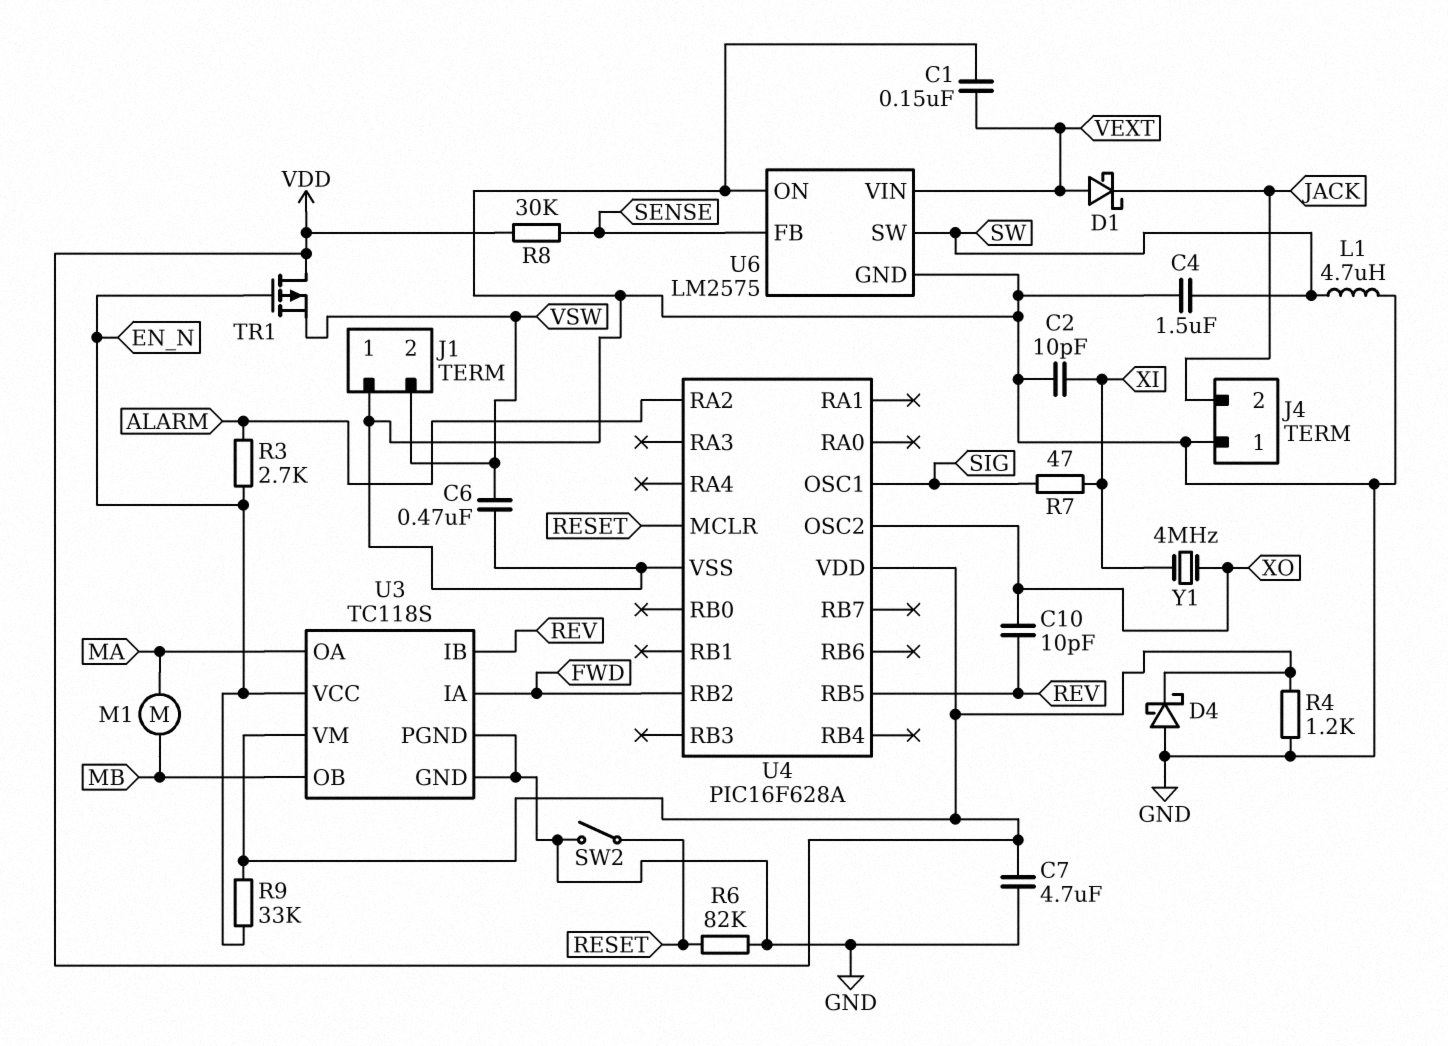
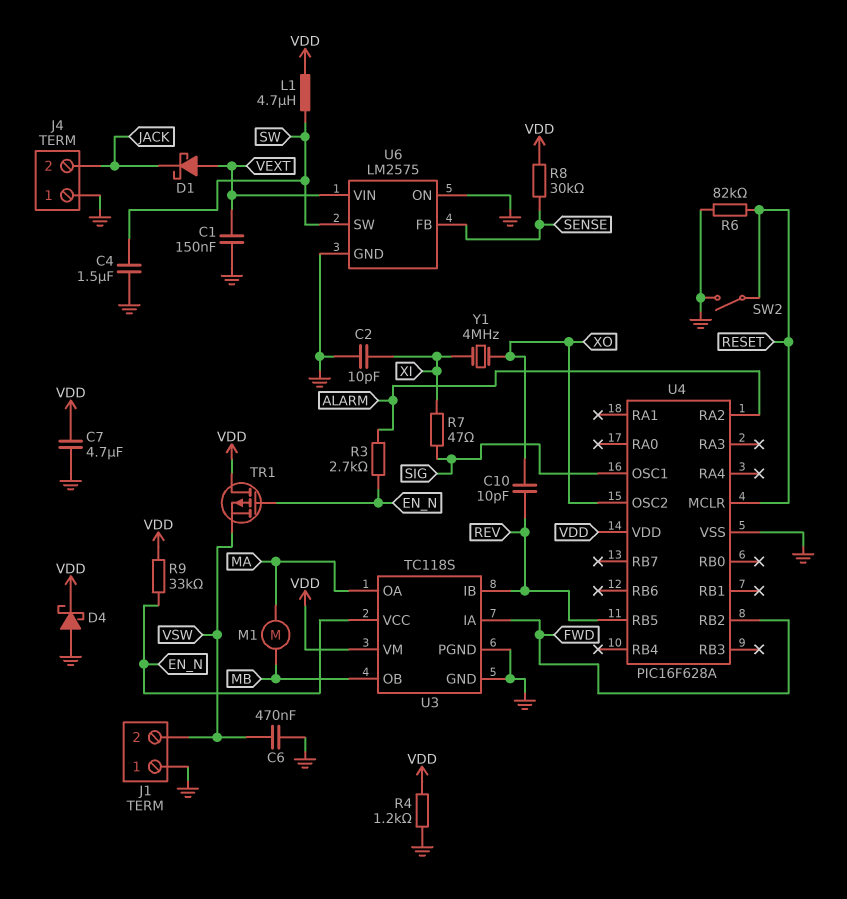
L1: 4.7uH (GND, SW) -> 4.7uH (SW, VDD)

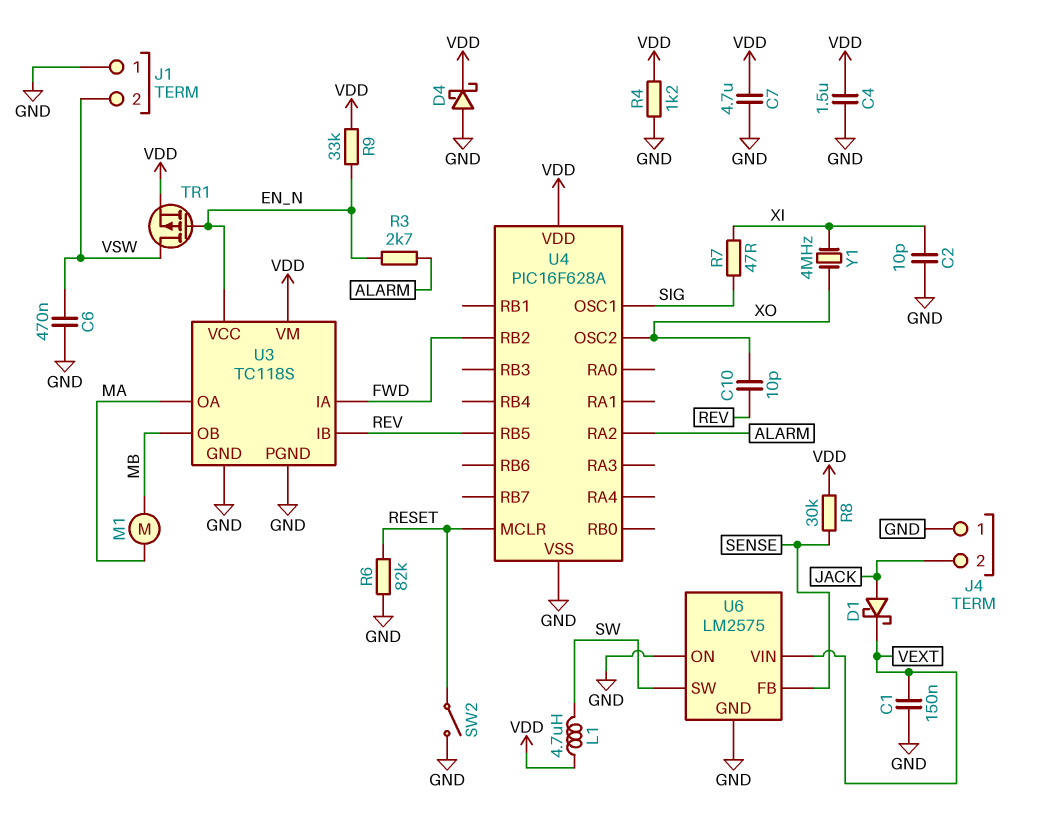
C4: 1.5uF (GND, SW) -> 1.5uF (GND, VDD)
D1: schottky (A VEXT, K JACK) -> schottky (A JACK, K VEXT)
TR1: PMOS (G EN_N, D VDD, S VSW) -> PMOS (G EN_N, D VSW, S VDD)

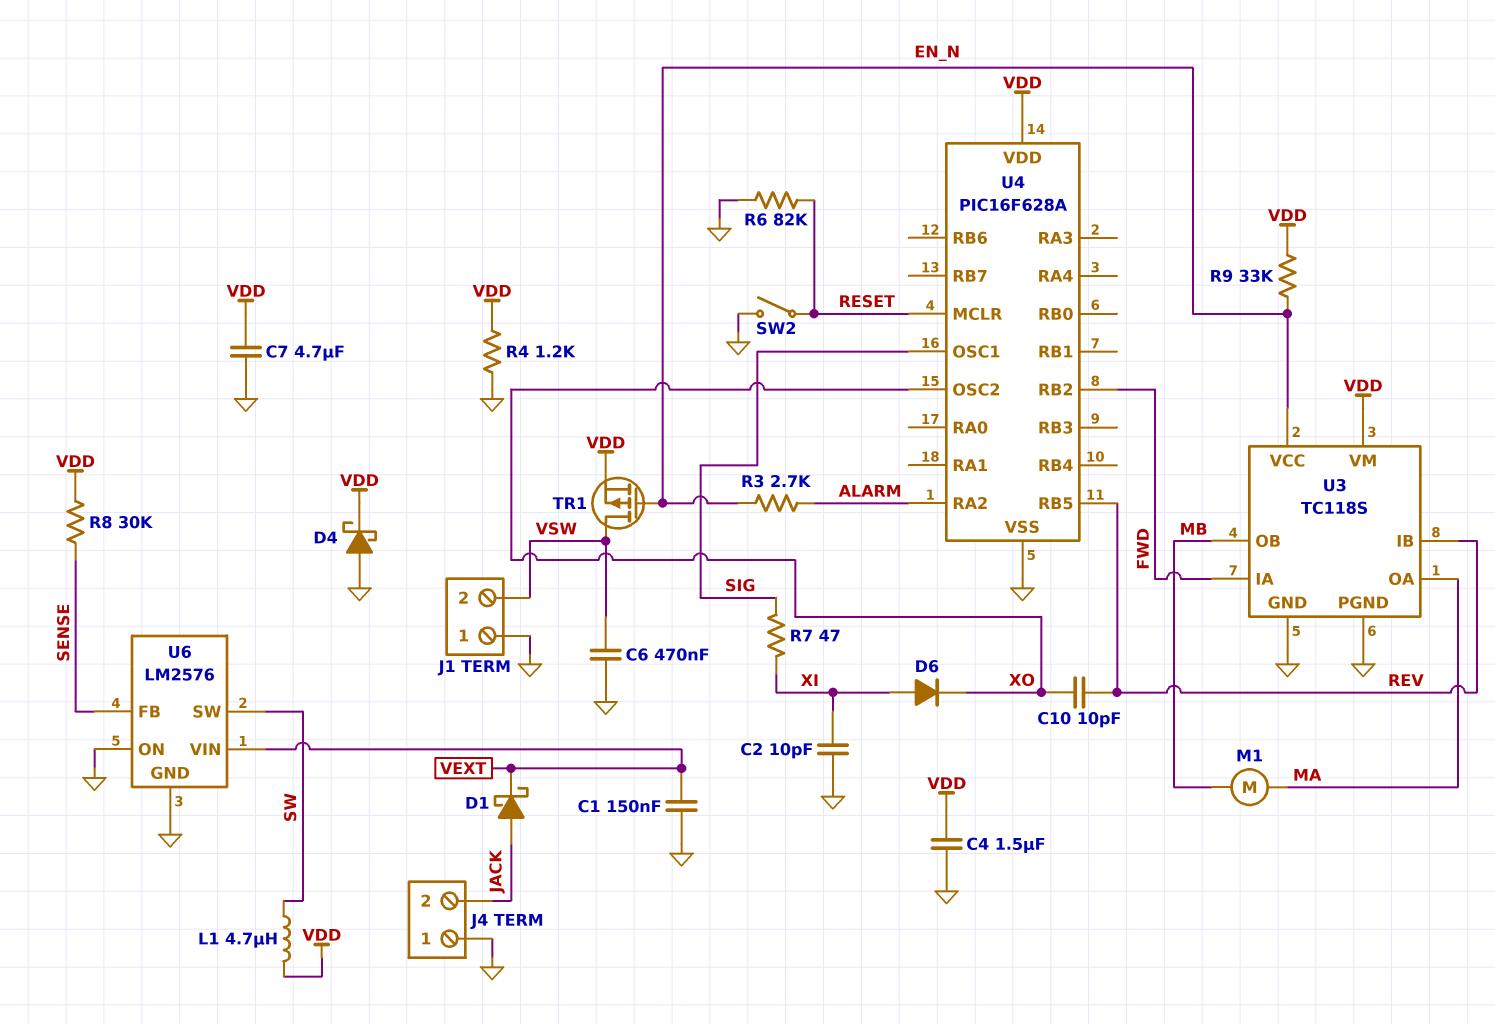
D6: none -> diode (A XI, K XO)
U6: LM2575 -> LM2576
Y1: 4MHz (XI, XO) -> none

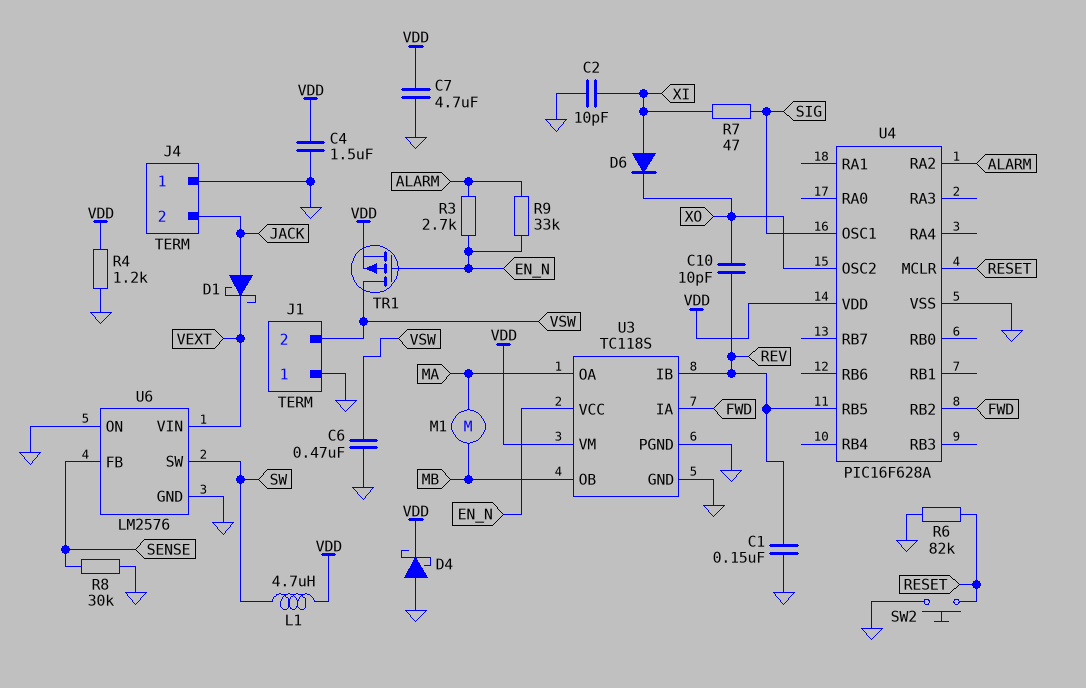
C1: 150nF (GND, VEXT) -> 150nF (GND, REV)
R8: 30k (SENSE, VDD) -> 30k (GND, SENSE)
R9: 33k (EN_N, VDD) -> 33k (ALARM, EN_N)
SW2: switch (GND, RESET) -> button (GND, RESET)

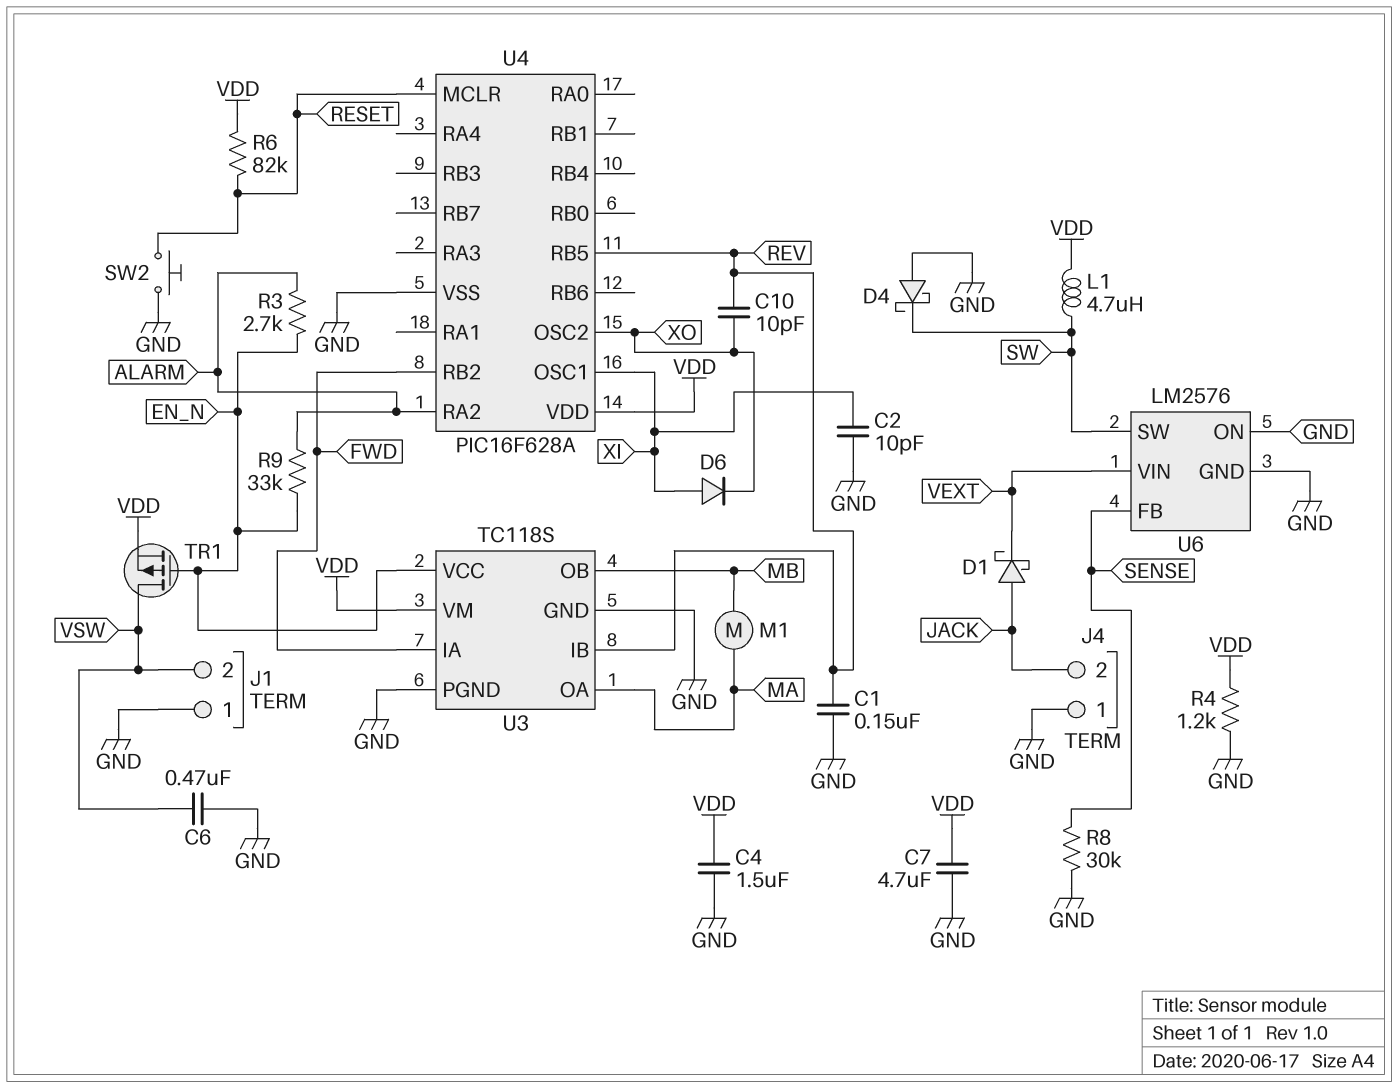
D4: schottky (A GND, K VDD) -> schottky (A GND, K SW)
R6: 82k (GND, RESET) -> 82k (RESET, VDD)
R7: 47 (SIG, XI) -> none
U4 pin OSC1: SIG -> XI

